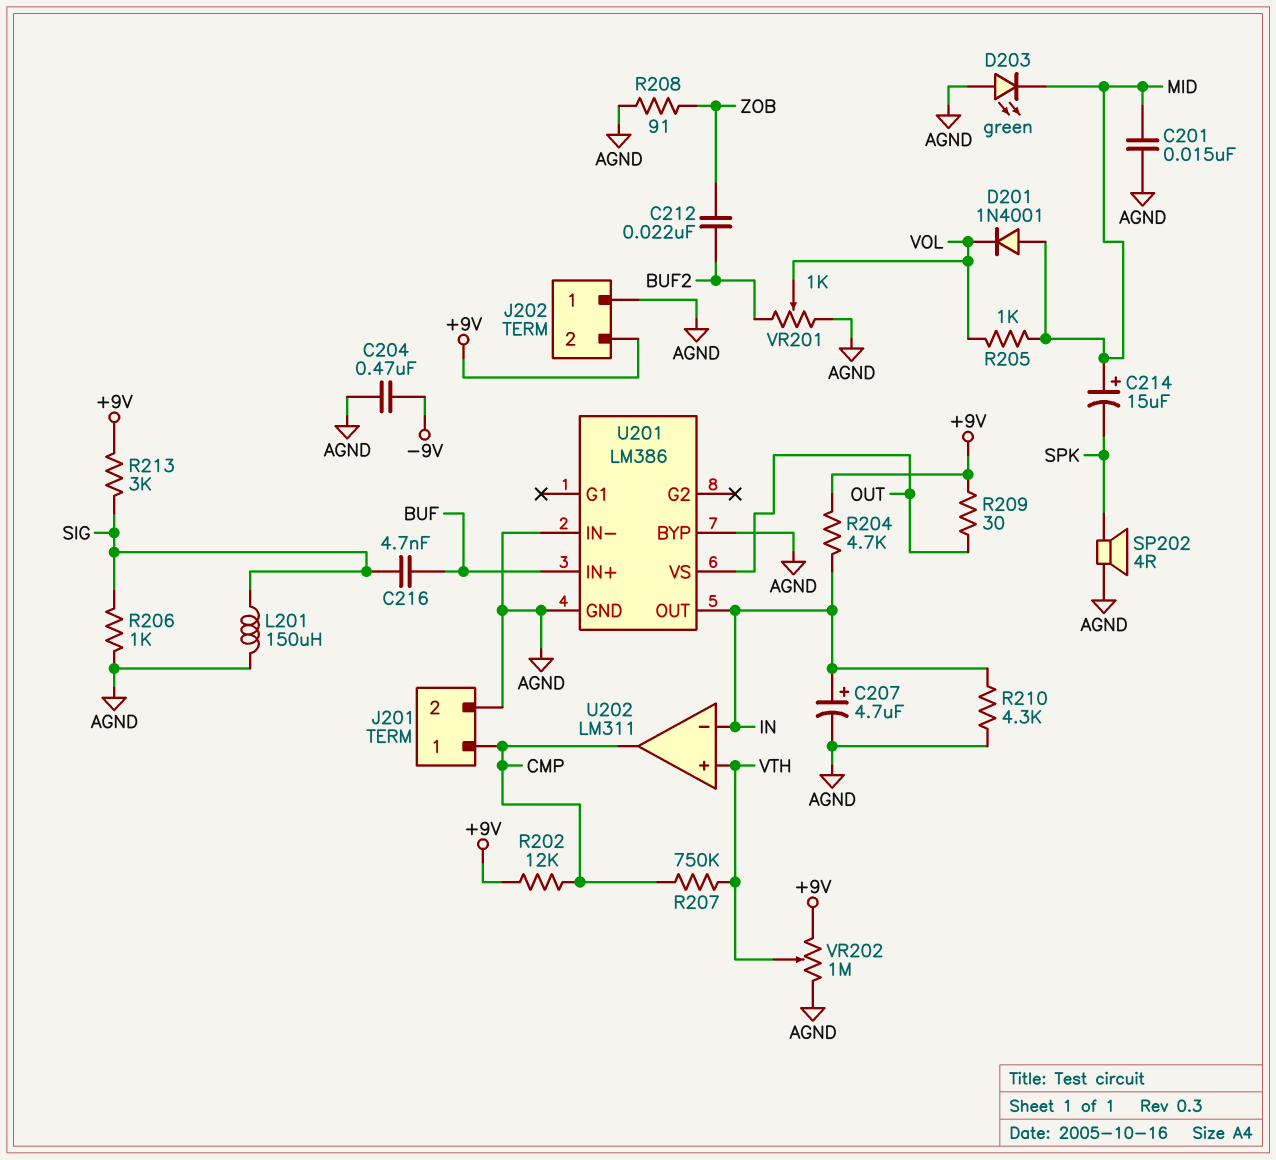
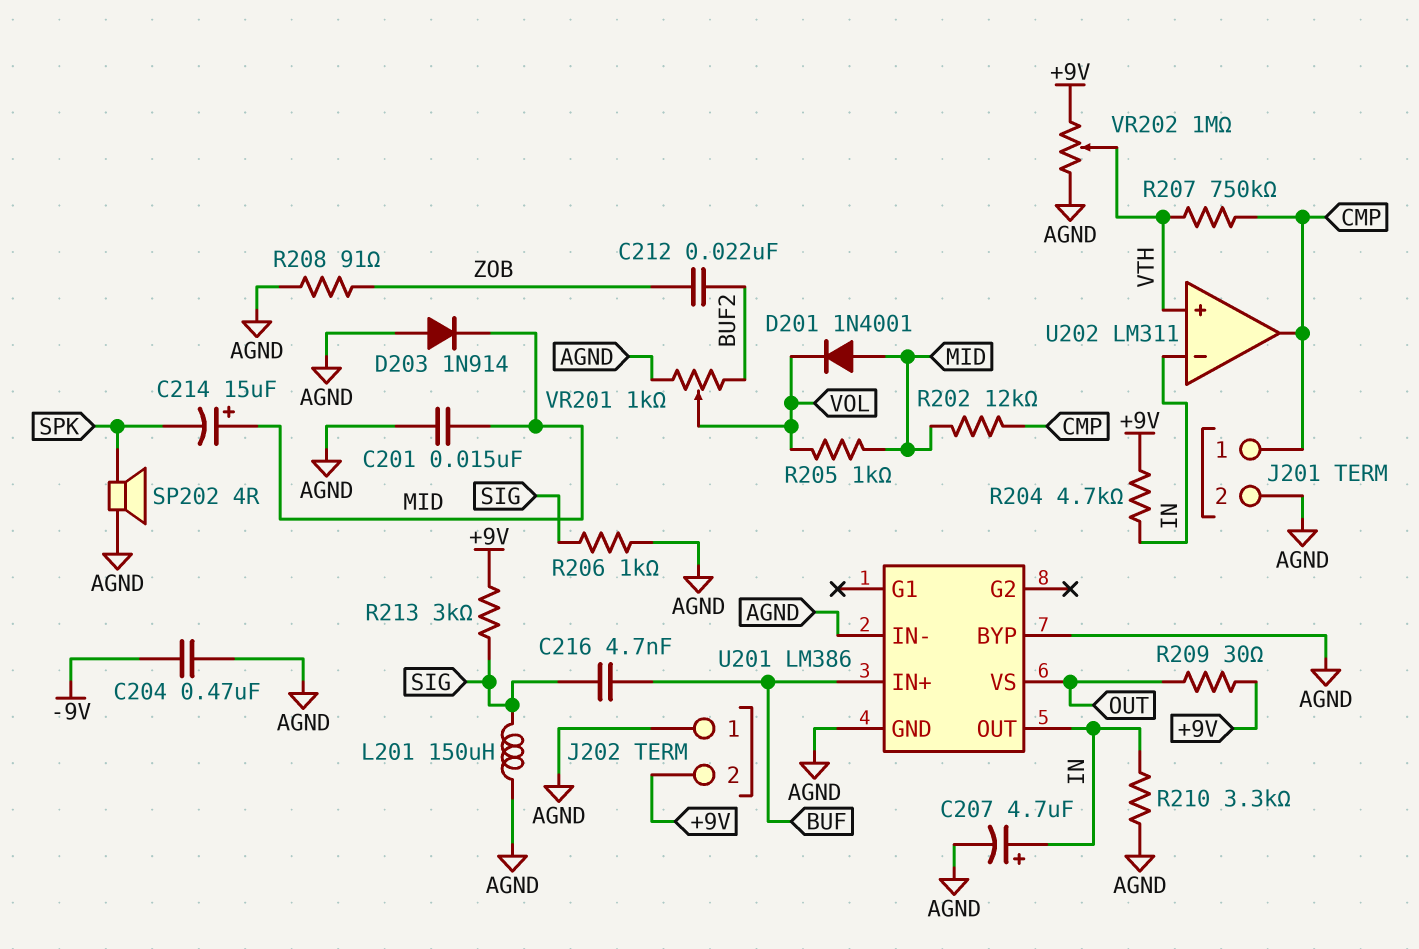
D203: LED green (A AGND, K MID) -> diode 1N914 (A AGND, K MID)
R202: 12k (+9V, CMP) -> 12k (CMP, MID)
R210: 4.3k (AGND, IN) -> 3.3k (AGND, IN)

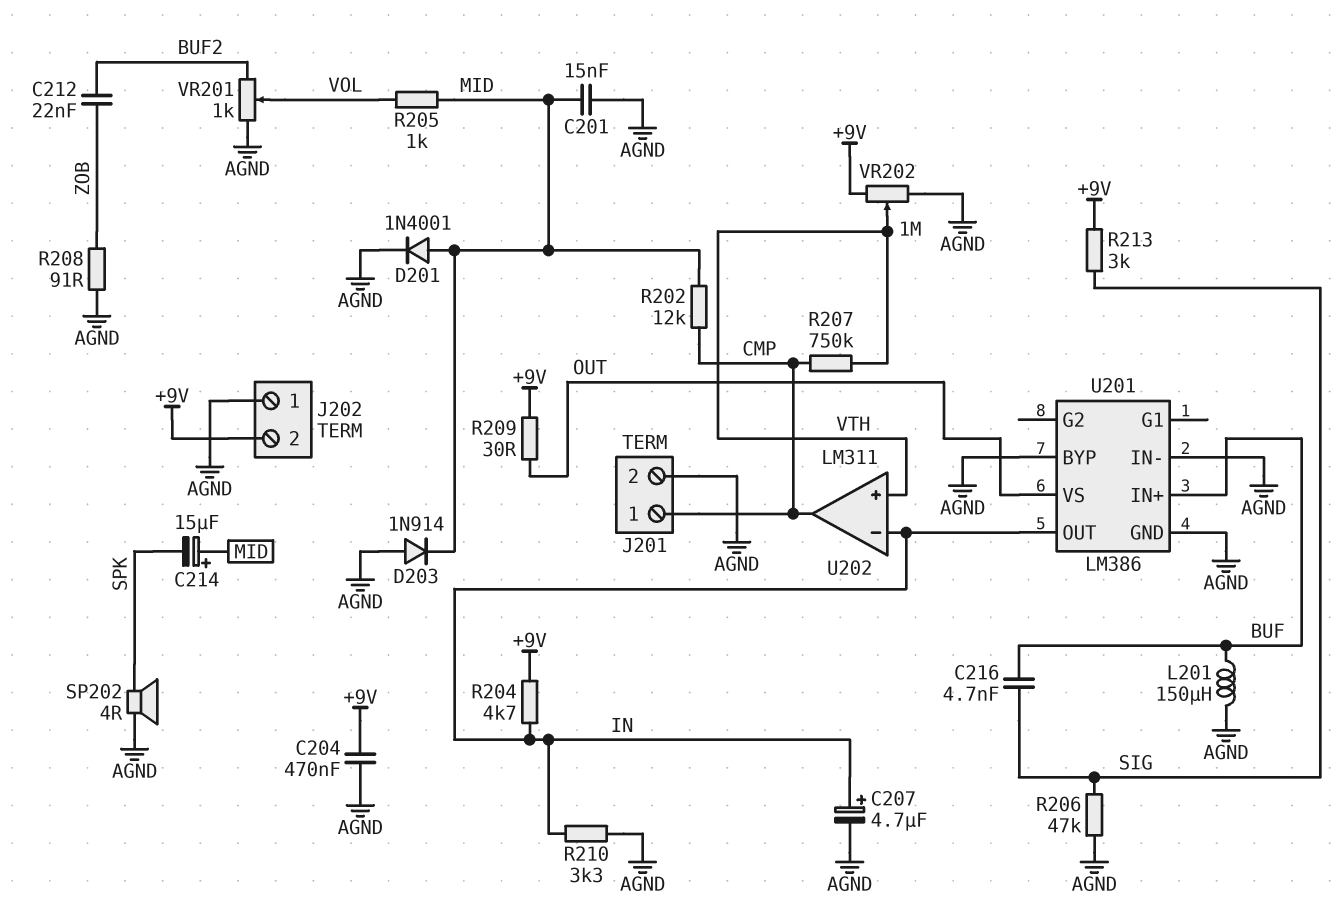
C204: 470nF (-9V, AGND) -> 470nF (+9V, AGND)
D201: diode 1N4001 (A MID, K VOL) -> diode 1N4001 (A MID, K AGND)
L201: 150uH (AGND, SIG) -> 150uH (AGND, BUF)
R206: 1k (AGND, SIG) -> 47k (AGND, SIG)

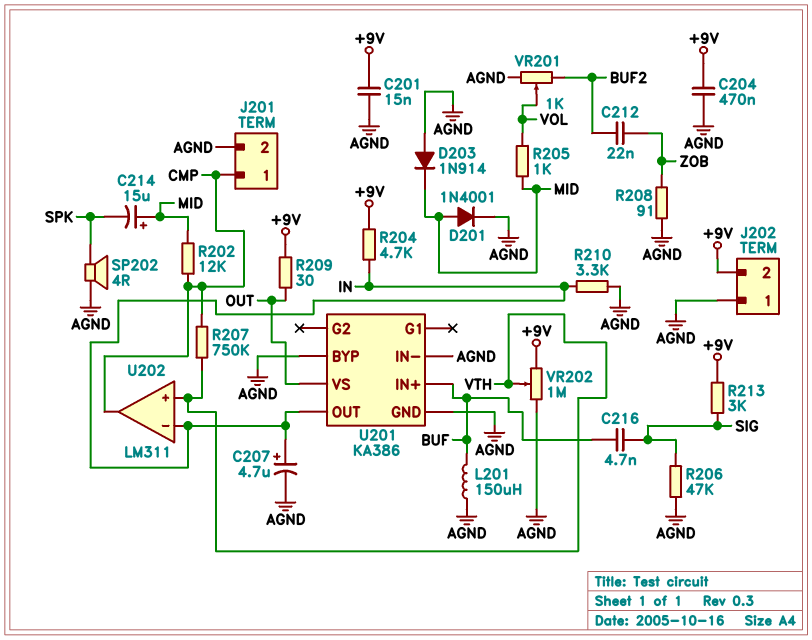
C201: 15nF (AGND, MID) -> 15nF (+9V, AGND)
U201: LM386 -> KA386

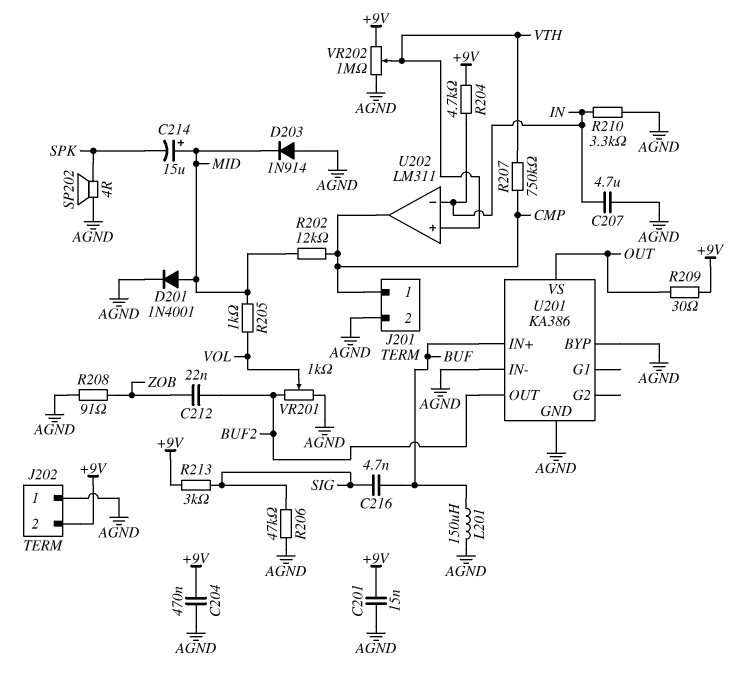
C207: 4.7uF (plus IN, minus AGND) -> 4.7uF (AGND, IN)
U201 pin OUT: IN -> BUF2

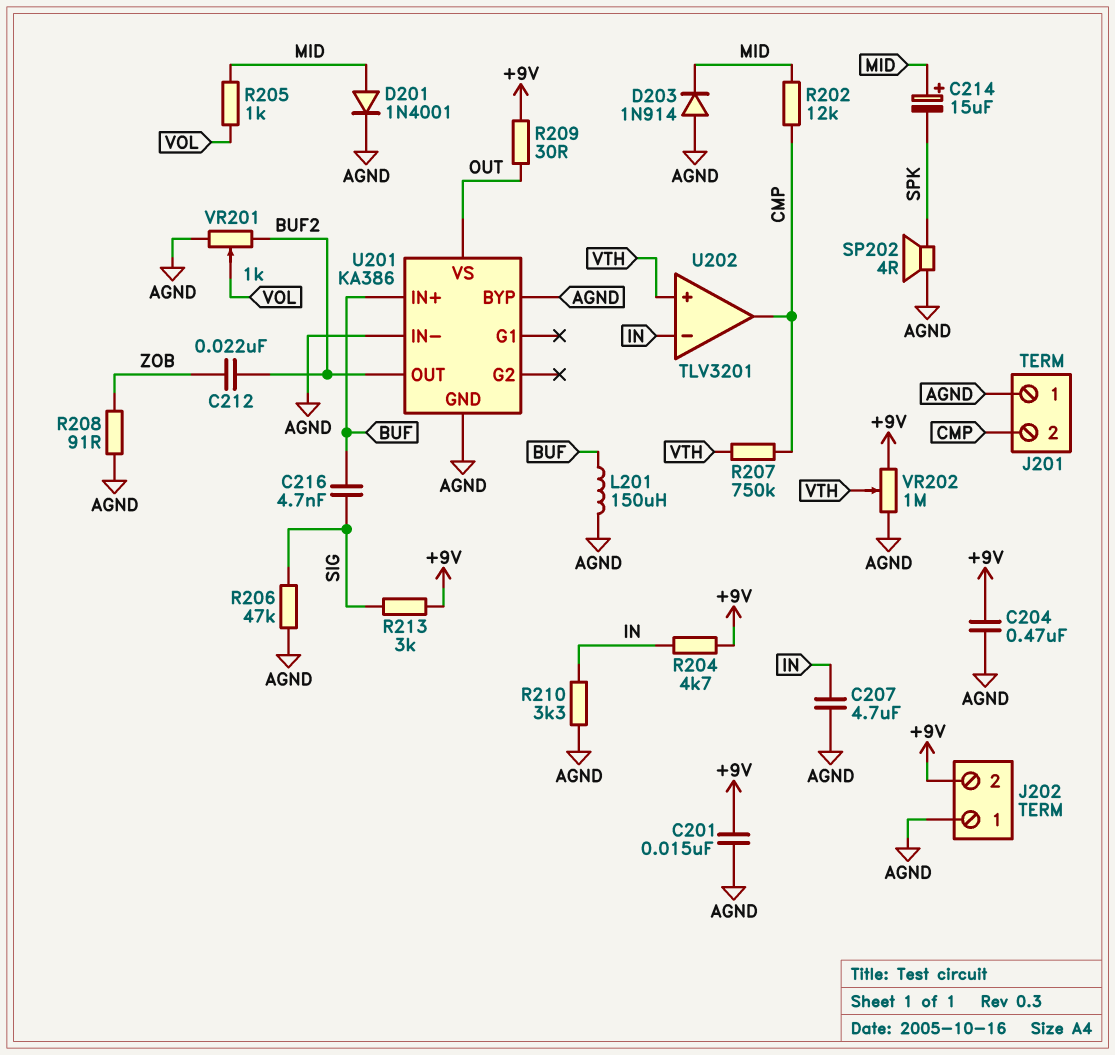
J201 pin 1: CMP -> AGND
J201 pin 2: AGND -> CMP
U202: LM311 -> TLV3201

